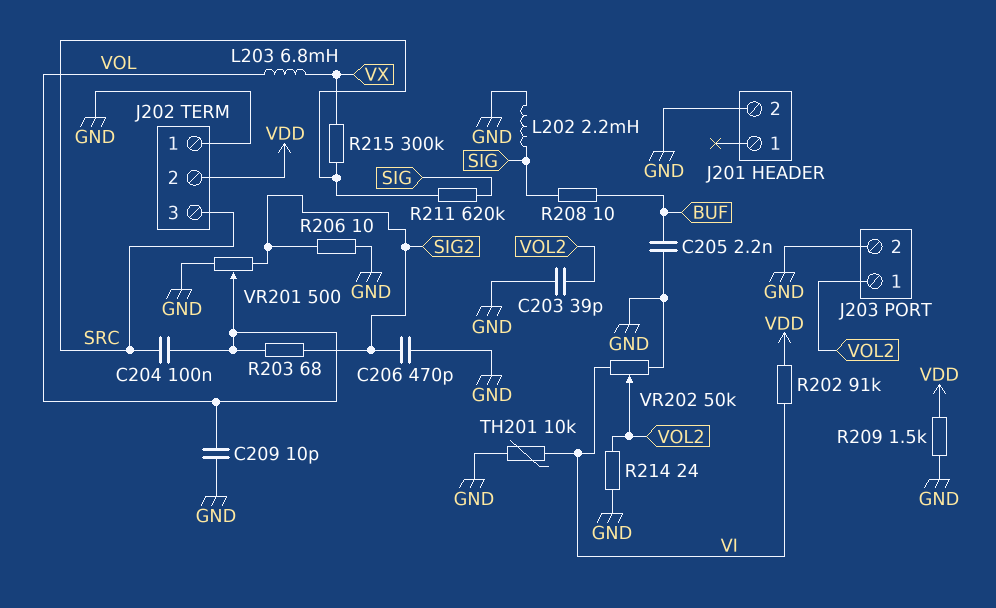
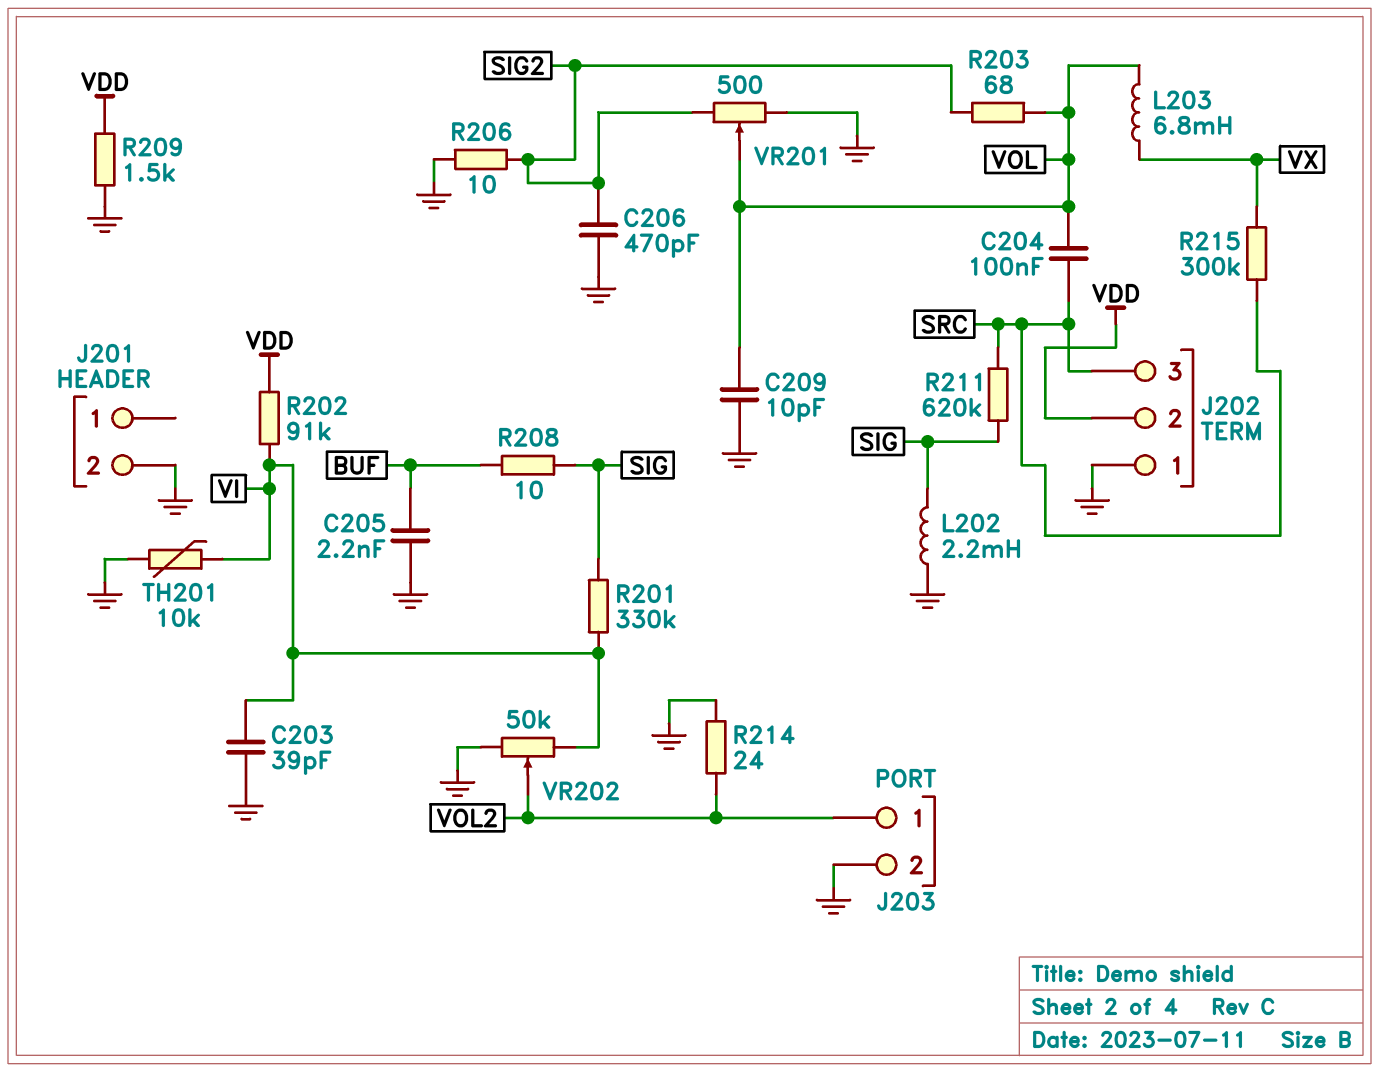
C203: 39pF (GND, VOL2) -> 39pF (GND, VI)
R201: none -> 330k (SIG, VI)

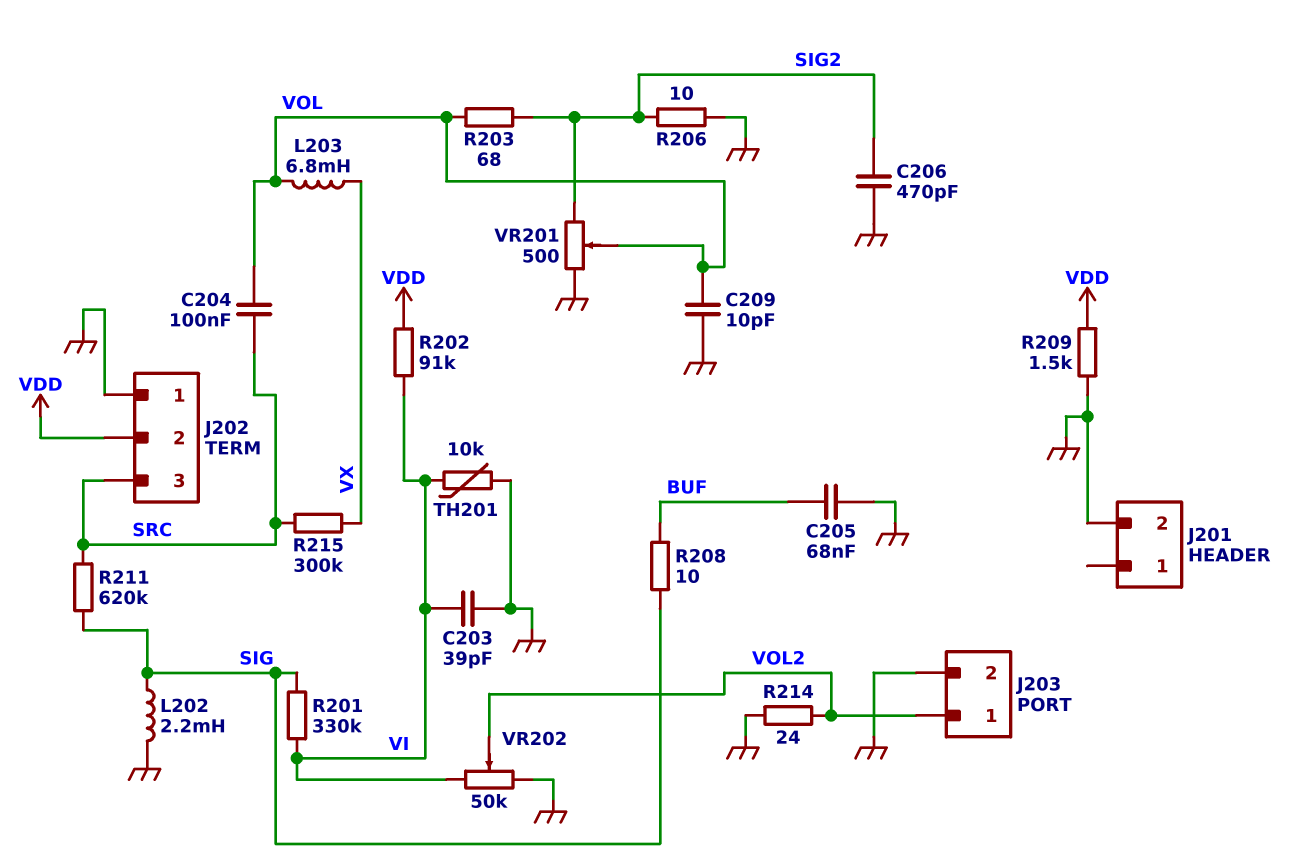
C205: 2.2nF (BUF, GND) -> 68nF (BUF, GND)

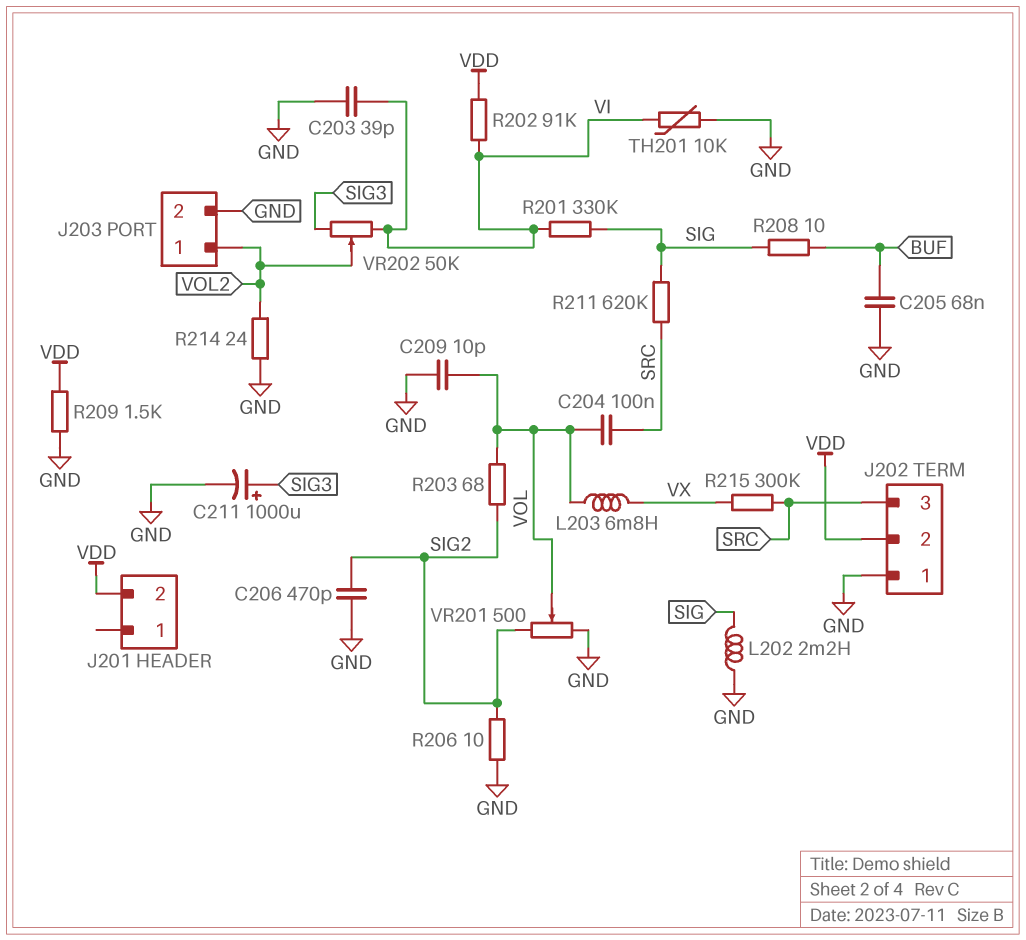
C211: none -> 1000uF (plus SIG3, minus GND)
J201 pin 2: GND -> VDD
VR202: 50k (GND, VI, wiper VOL2) -> 50k (SIG3, VI, wiper VOL2)

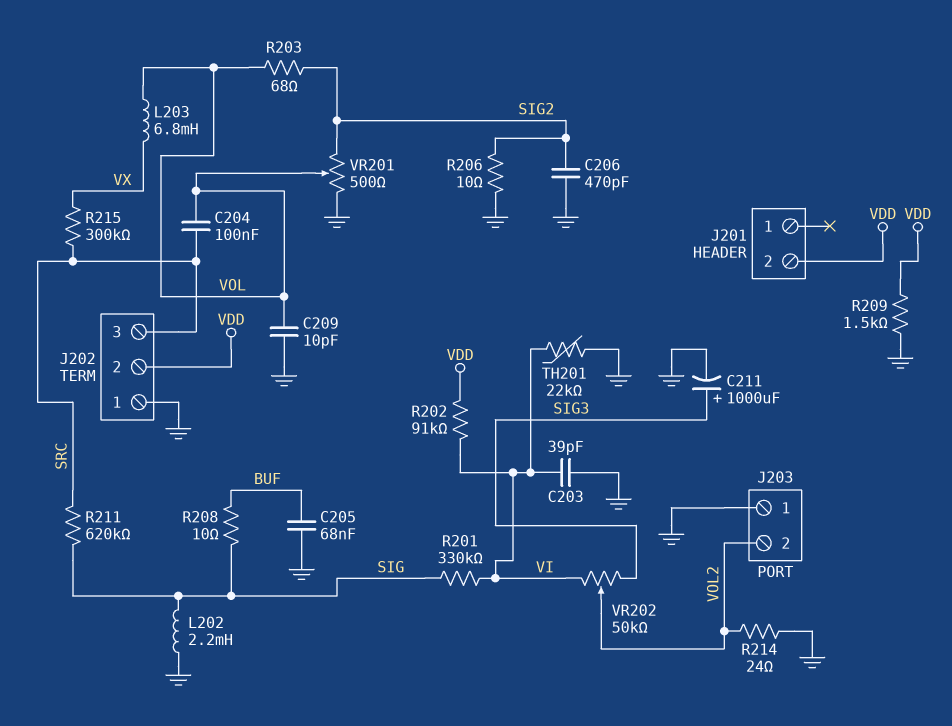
J203 pin 1: VOL2 -> GND
J203 pin 2: GND -> VOL2
TH201: 10k (GND, VI) -> 22k (GND, VI)

